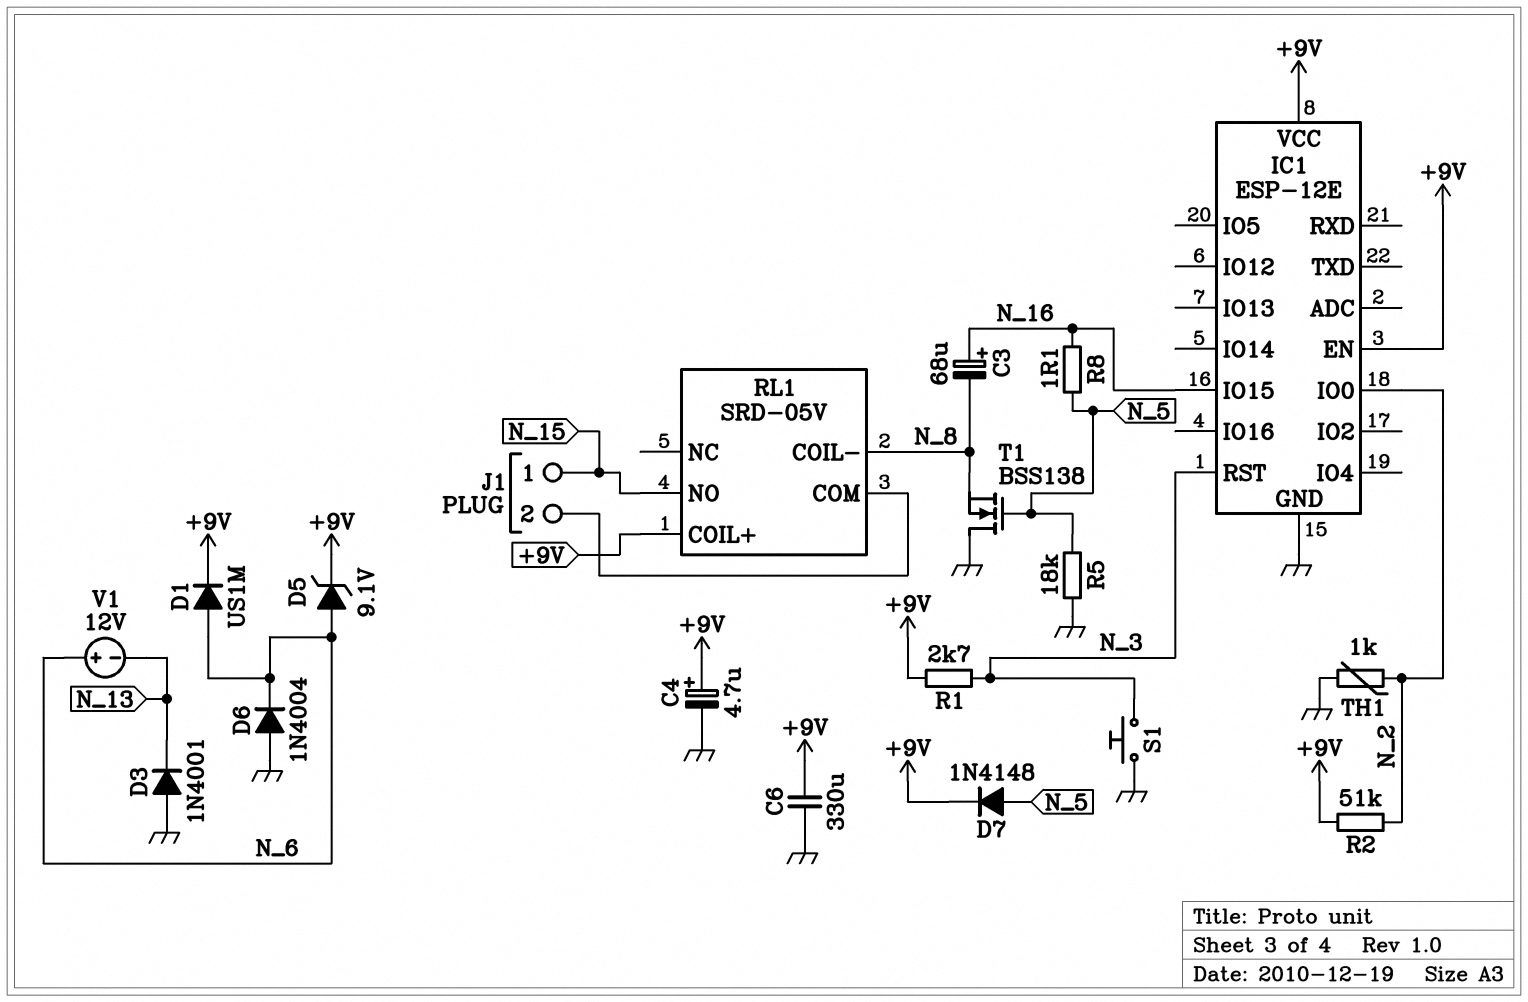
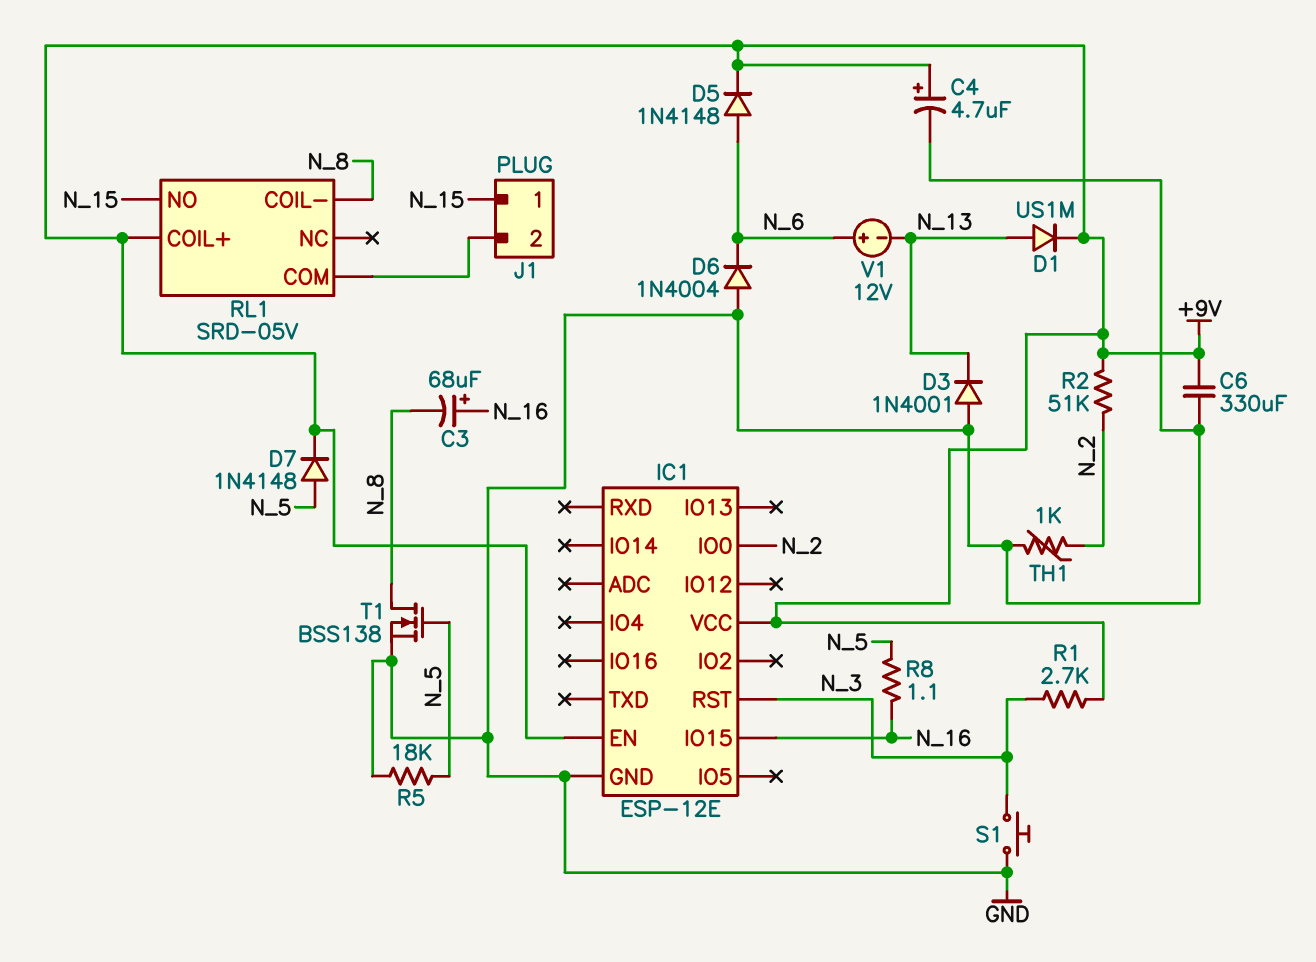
D1: diode US1M (A N_6, K +9V) -> diode US1M (A N_13, K +9V)
D5: zener 9.1V (A N_6, K +9V) -> diode 1N4148 (A N_6, K +9V)
T1: NMOS BSS138 (G N_5, D GND, S N_8) -> NMOS BSS138 (G N_5, D N_8, S GND)

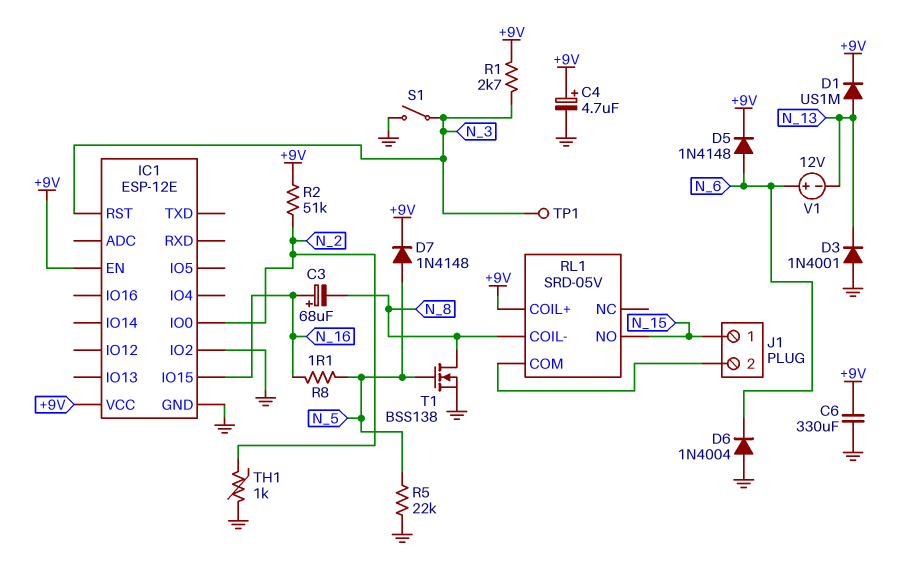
IC1 pin IO2: none -> GND
R5: 18k (GND, N_5) -> 22k (GND, N_5)
S1: button (GND, N_3) -> switch (GND, N_3)
TP1: none -> test point (N_3)

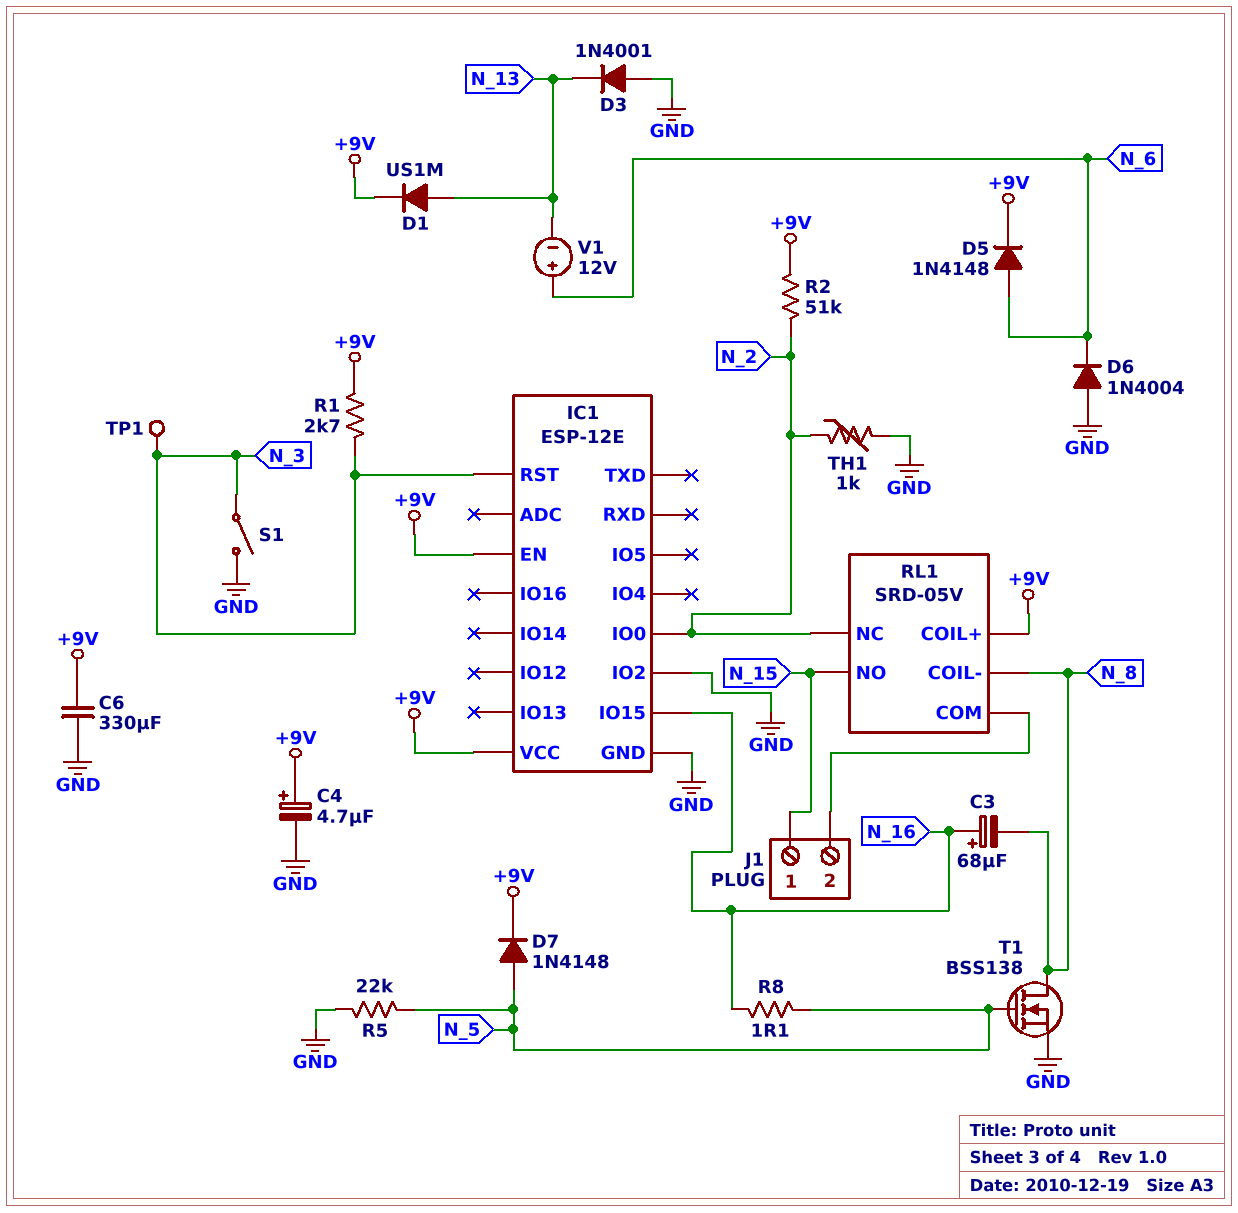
RL1 pin NC: none -> N_2

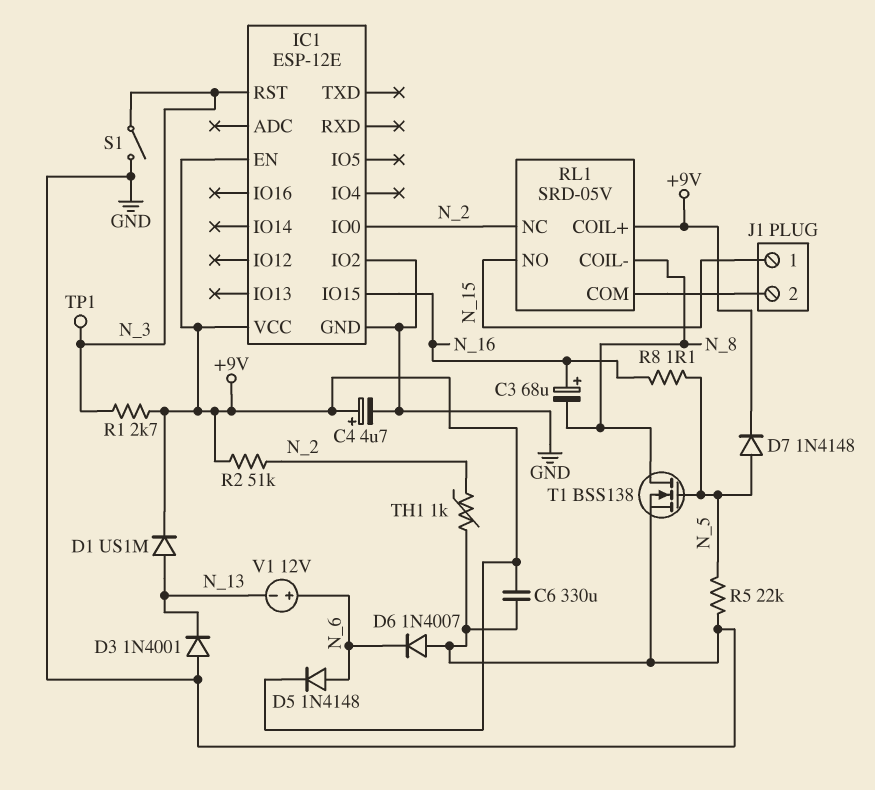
D6: diode 1N4004 (A GND, K N_6) -> diode 1N4007 (A GND, K N_6)

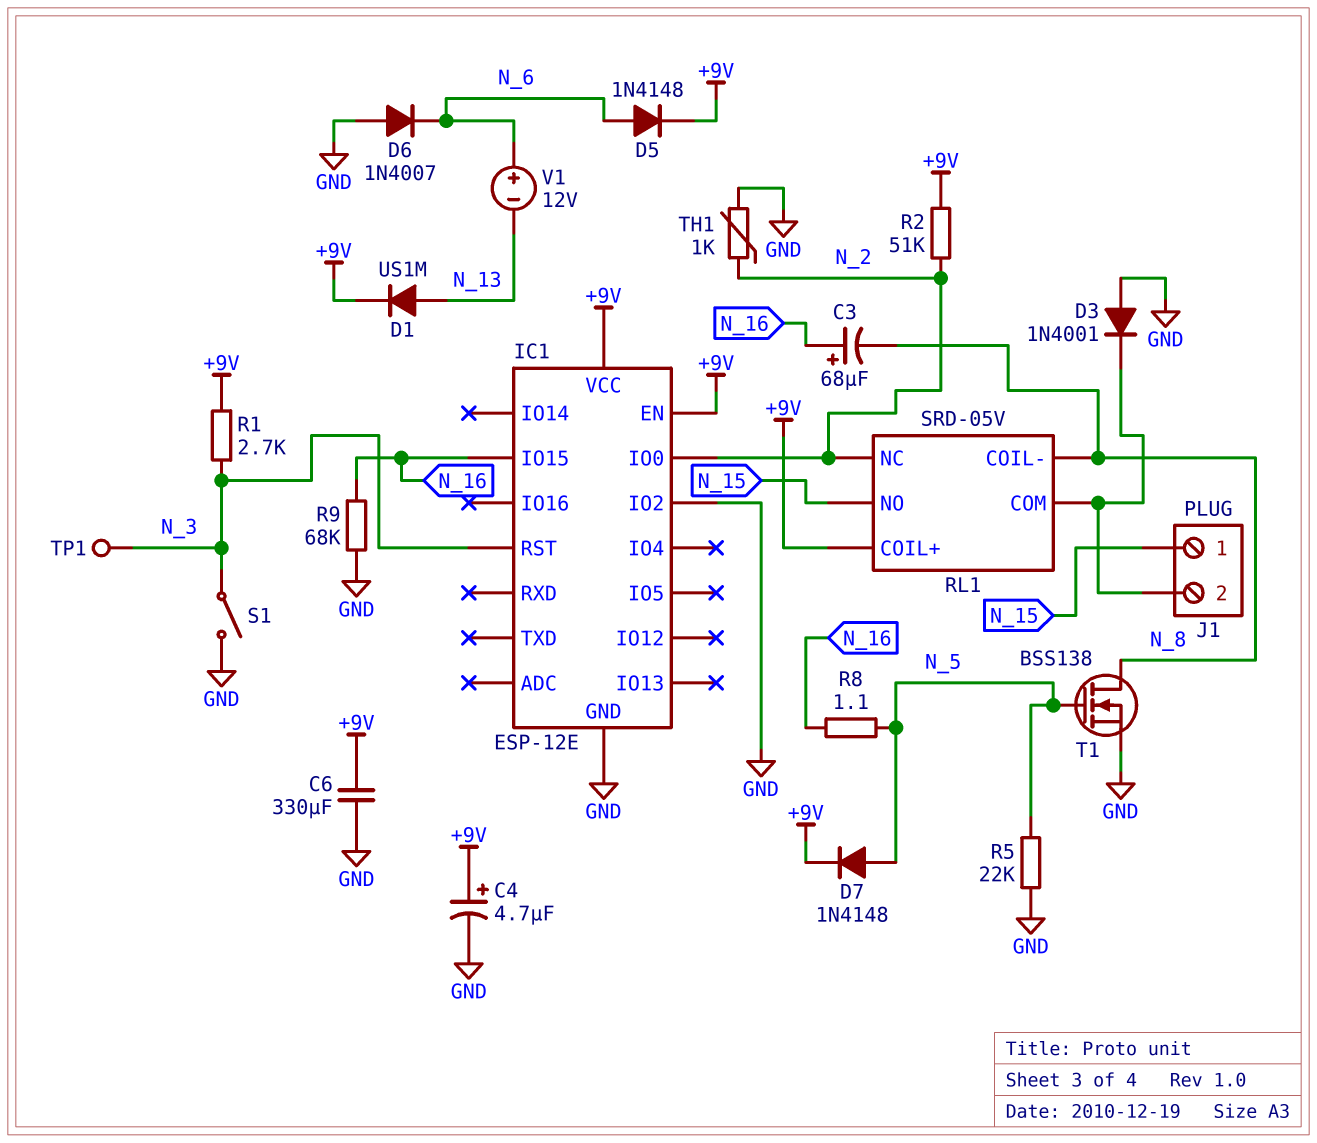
D3: diode 1N4001 (A GND, K N_13) -> diode 1N4001 (A GND, K J1/2)
R9: none -> 68k (GND, N_16)

